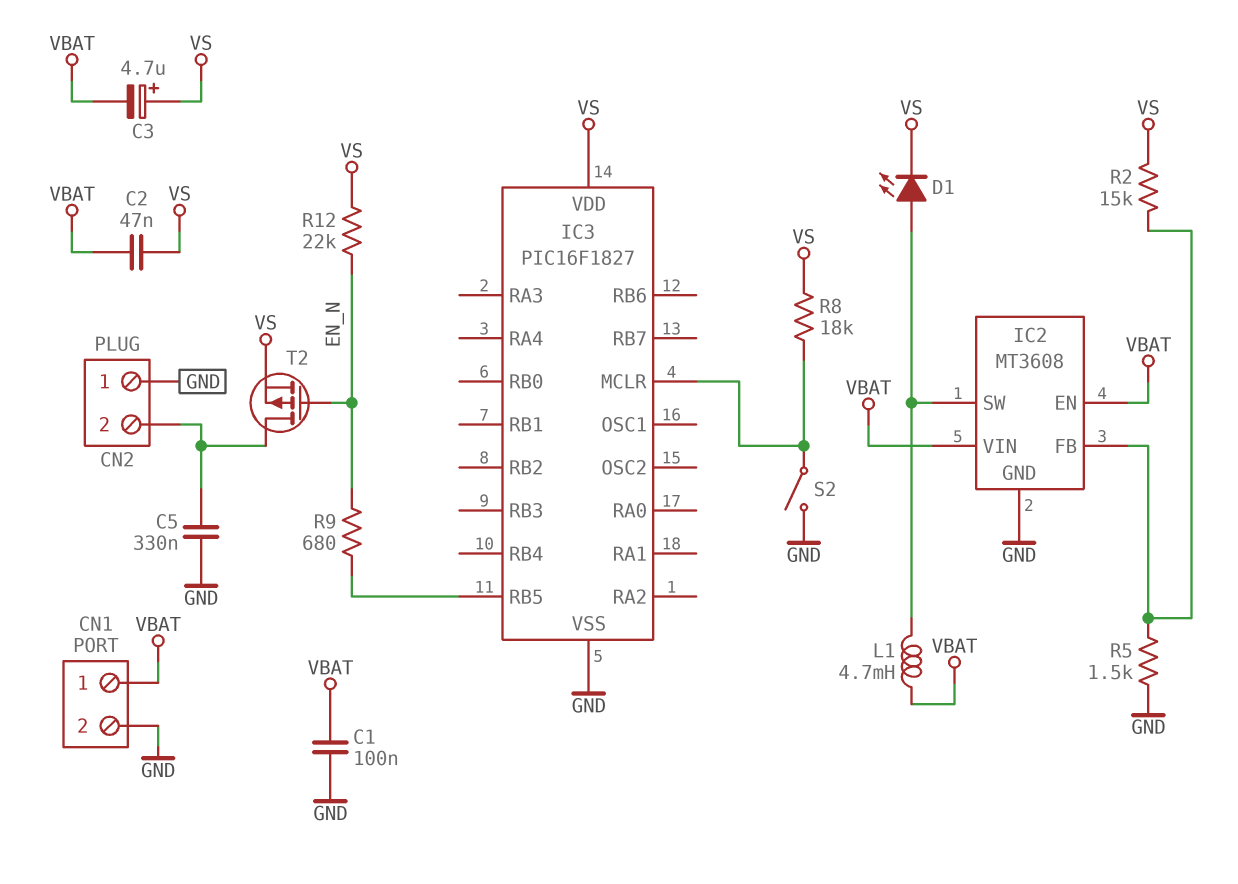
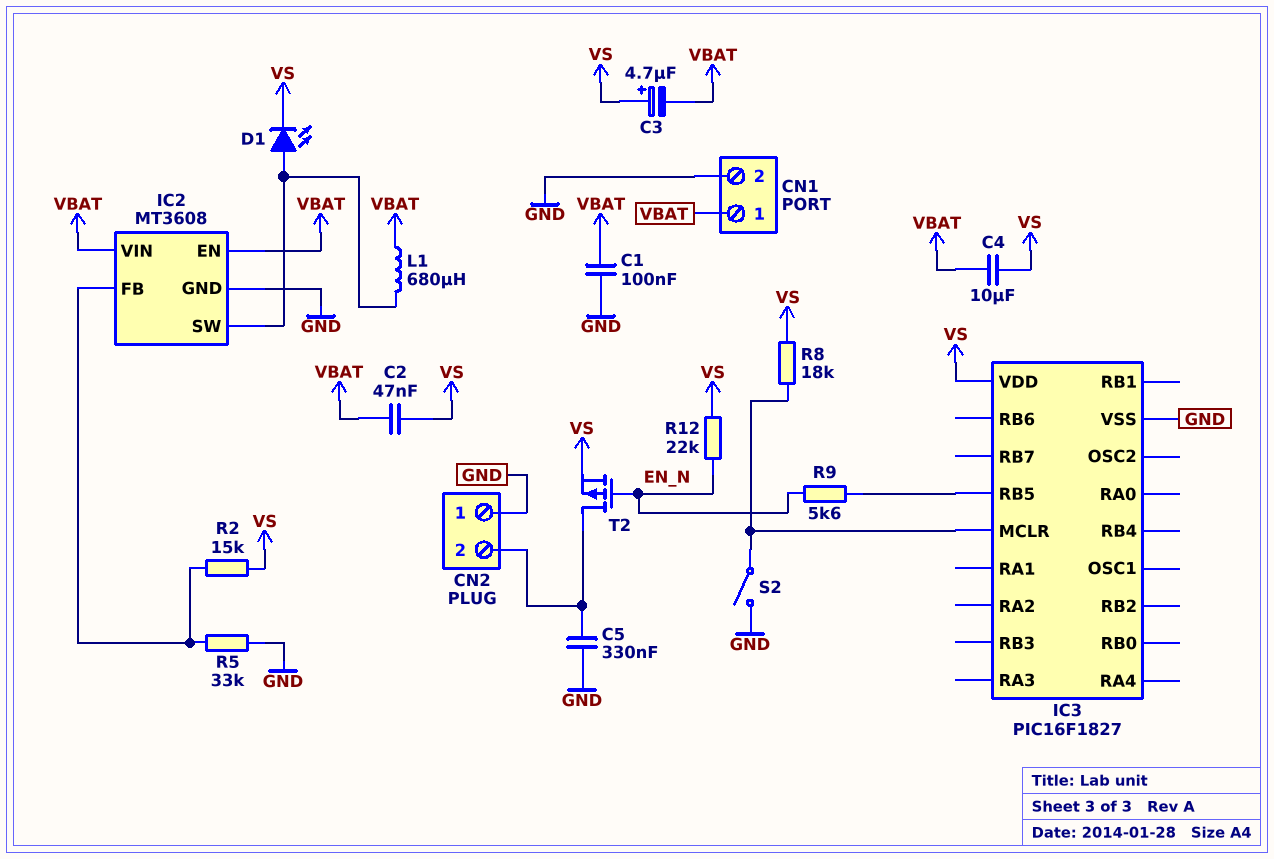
C4: none -> 10uF (VBAT, VS)
L1: 4.7mH (IC2/SW, VBAT) -> 680uH (IC2/SW, VBAT)
R5: 1.5k (GND, IC2/FB) -> 33k (GND, IC2/FB)
R9: 680 (EN_N, IC3/RB5) -> 5.6k (EN_N, IC3/RB5)

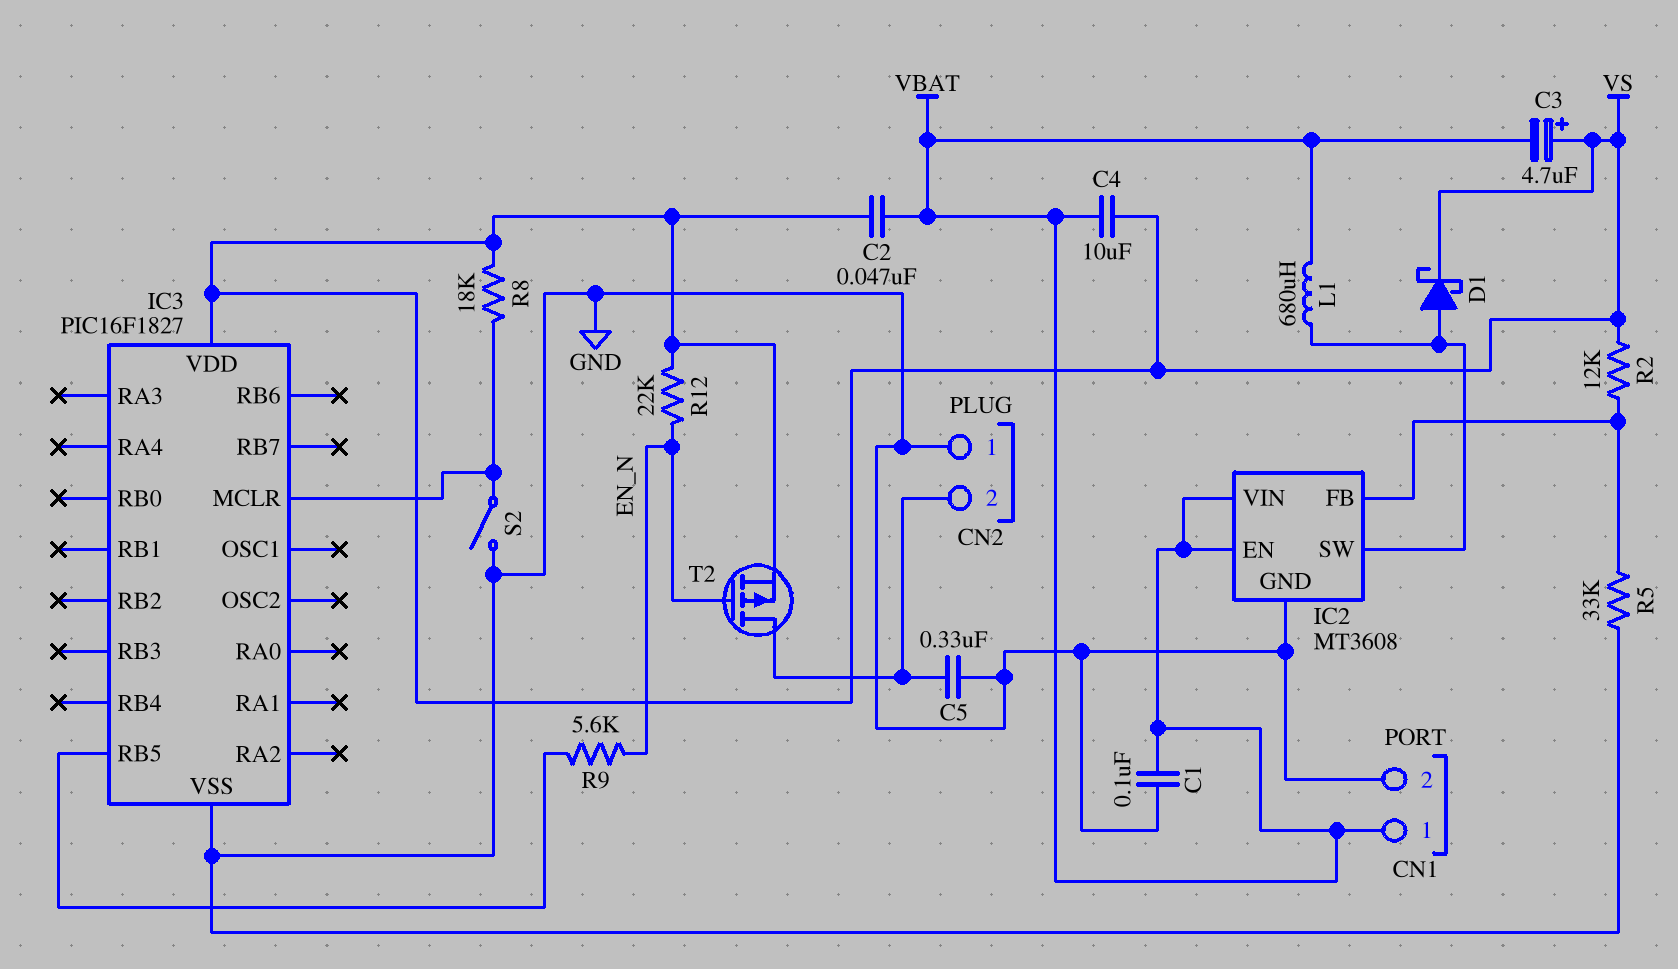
D1: LED (A IC2/SW, K VS) -> schottky (A IC2/SW, K VS)
R2: 15k (IC2/FB, VS) -> 12k (IC2/FB, VS)

